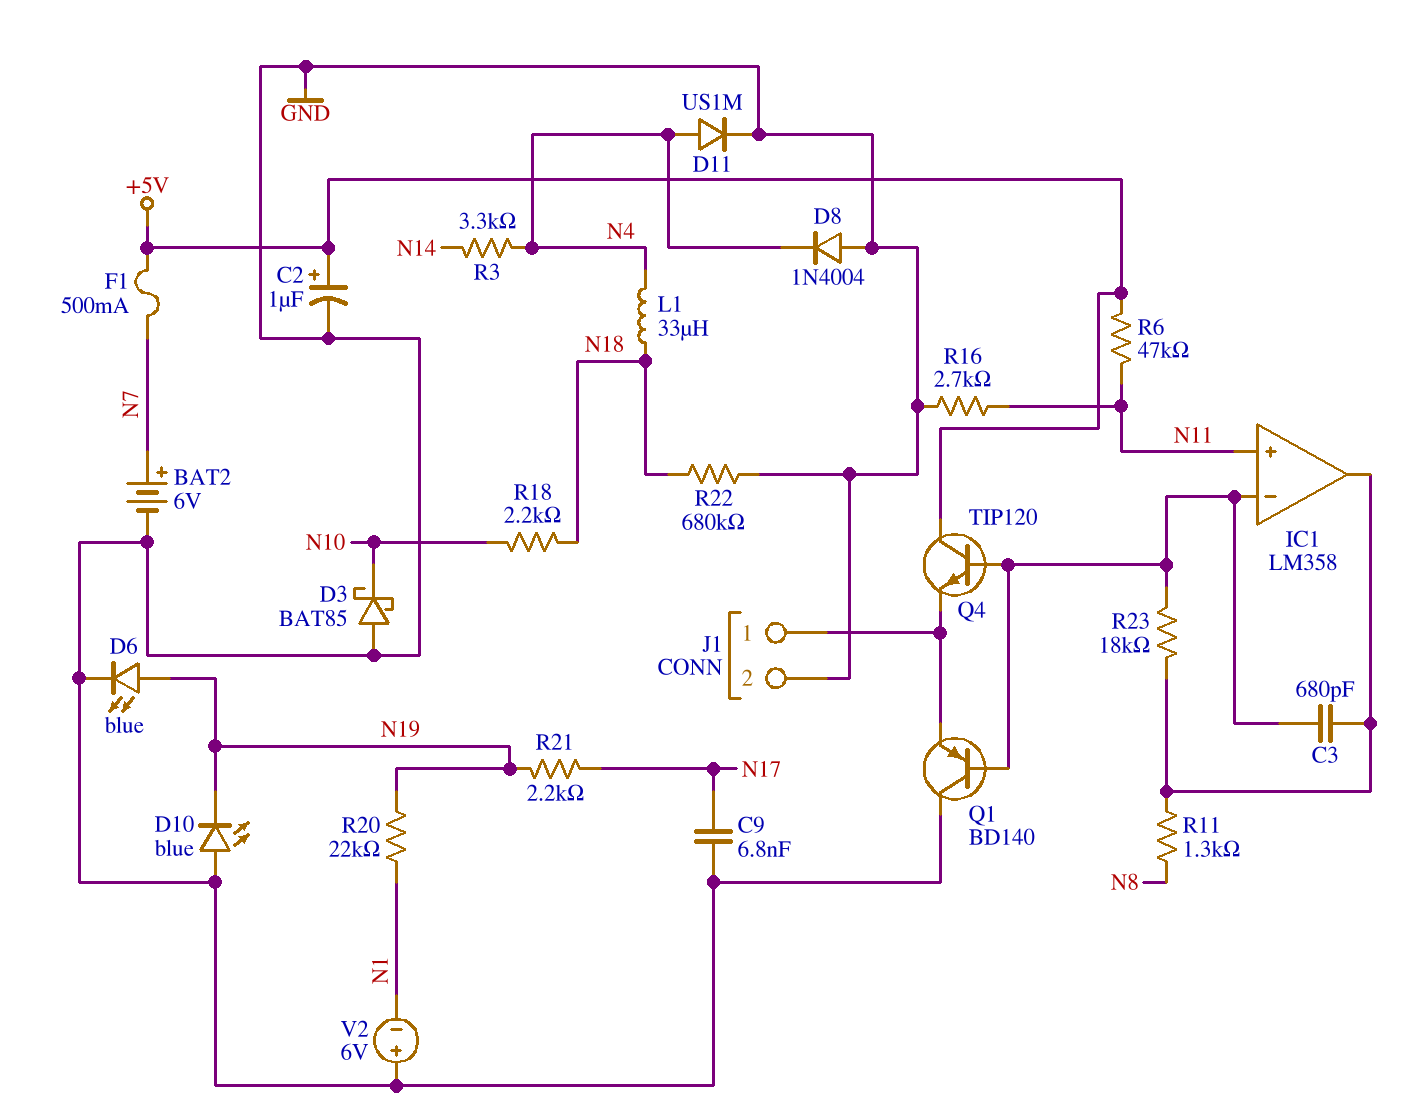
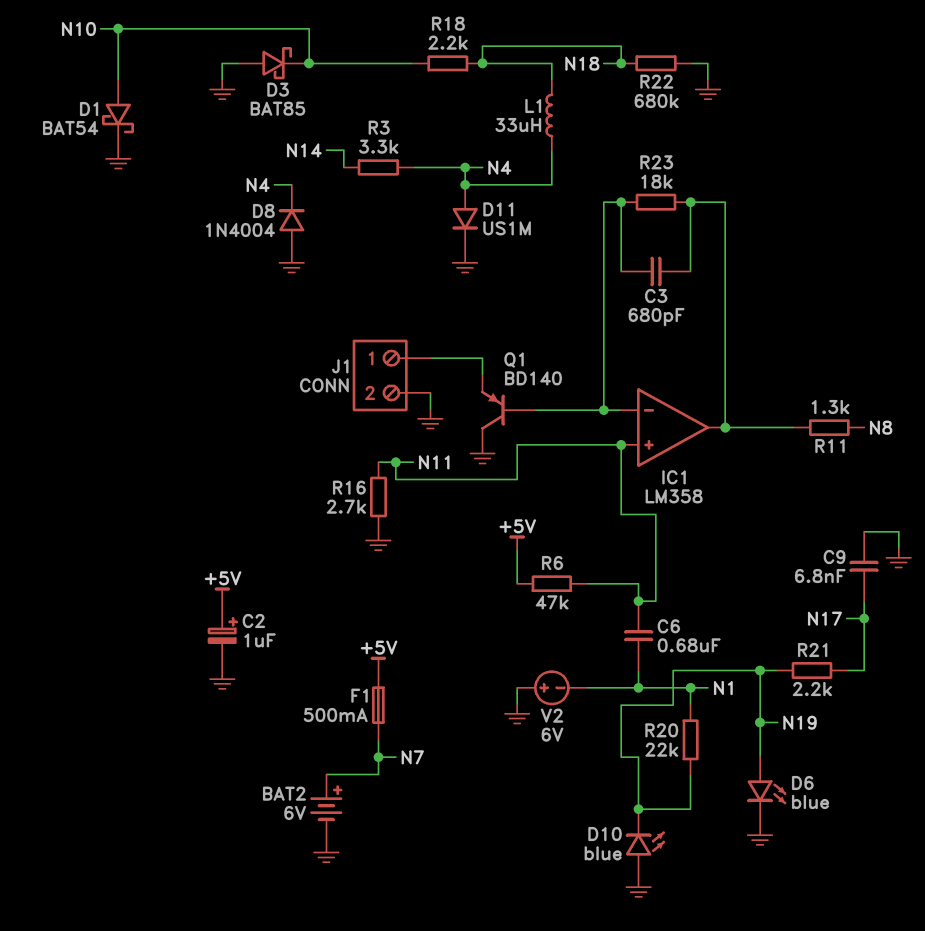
C6: none -> 680nF (N1, N11)
D1: none -> schottky BAT54 (A N10, K GND)
Q4: NPN TIP120 (B IC1/in-, C +5V, E J1/1) -> none

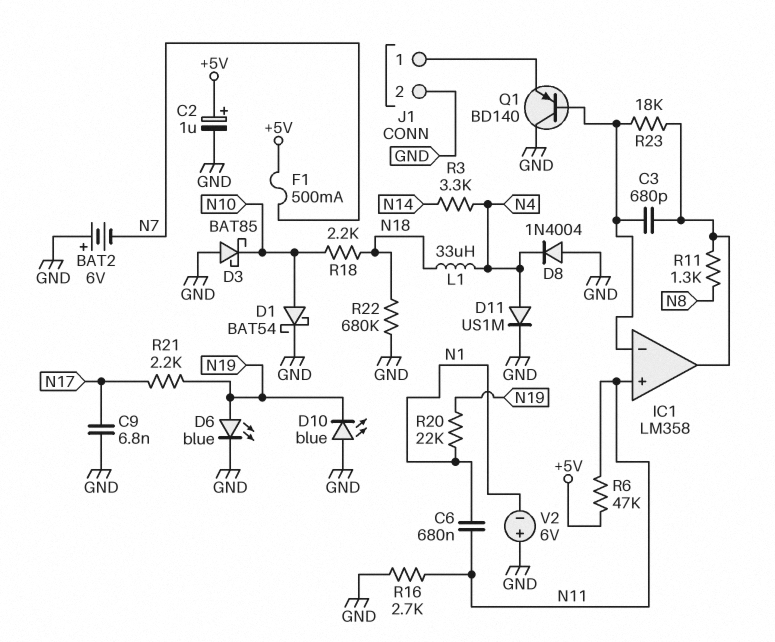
BAT2: 6V (plus N7, minus GND) -> 6V (plus GND, minus N7)

